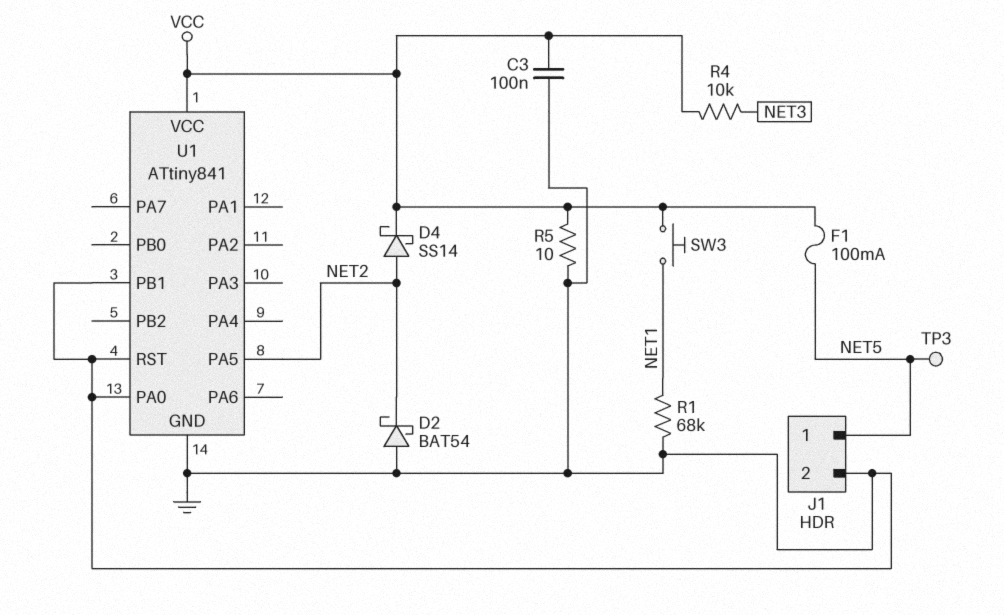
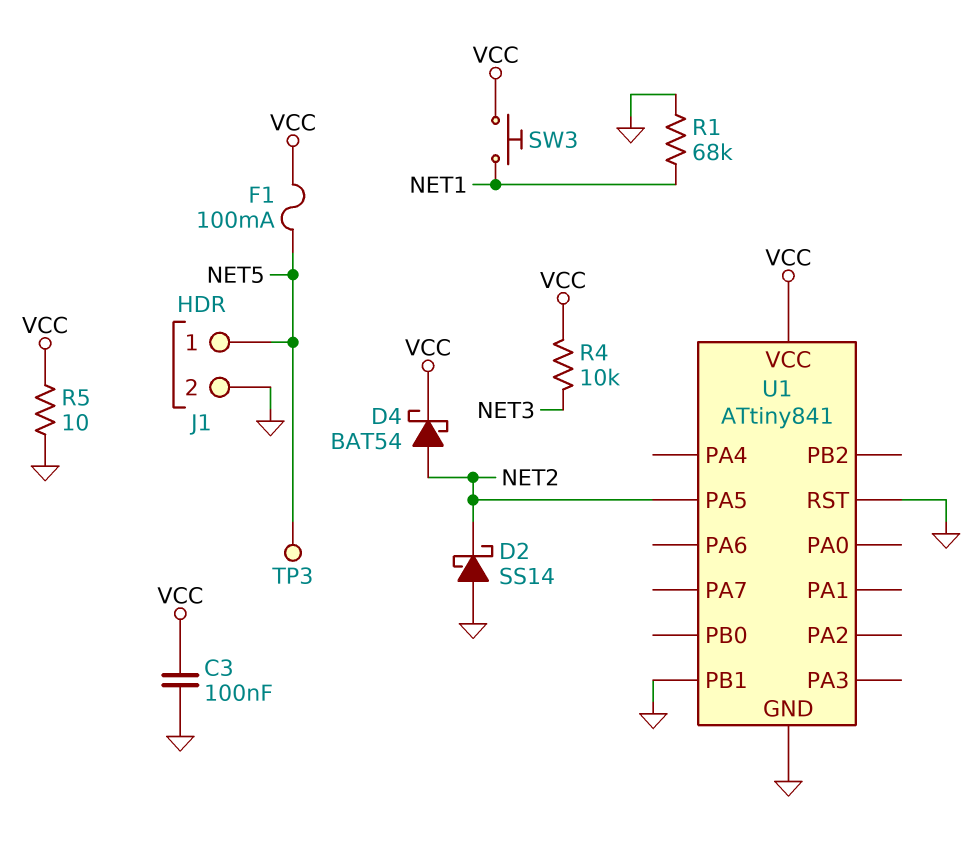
D2: schottky BAT54 (A GND, K NET2) -> schottky SS14 (A GND, K NET2)
D4: schottky SS14 (A NET2, K VCC) -> schottky BAT54 (A NET2, K VCC)
U1 pin PA0: GND -> none

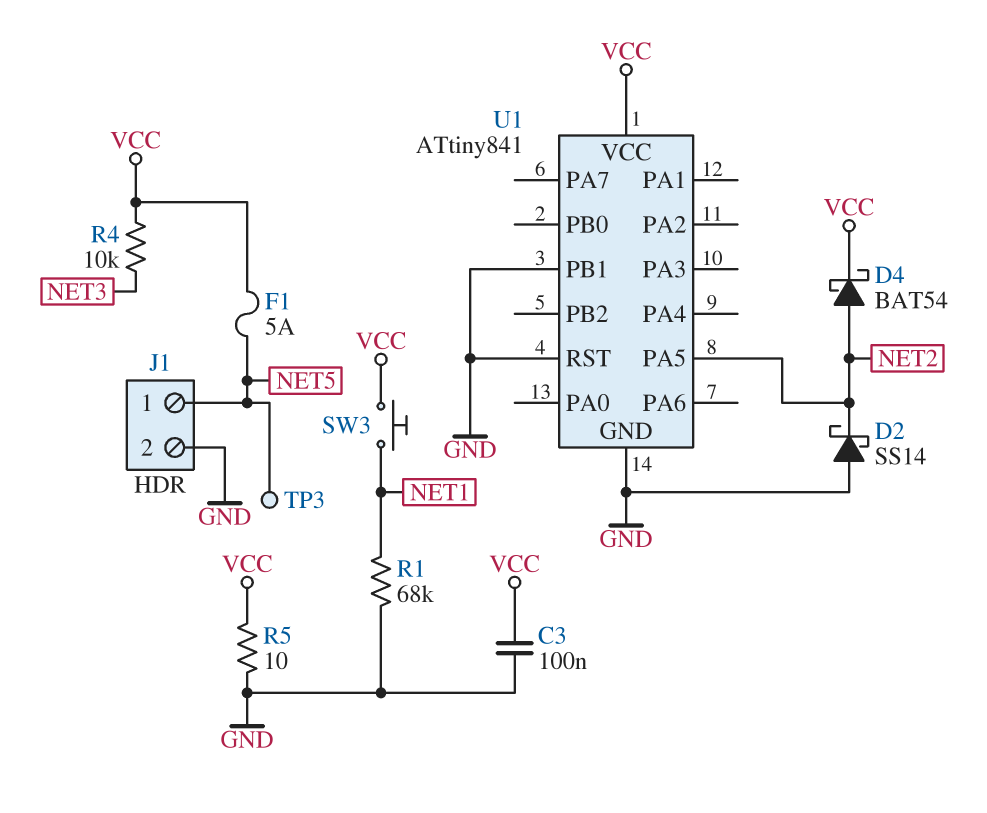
F1: 100mA (NET5, VCC) -> 5A (NET5, VCC)

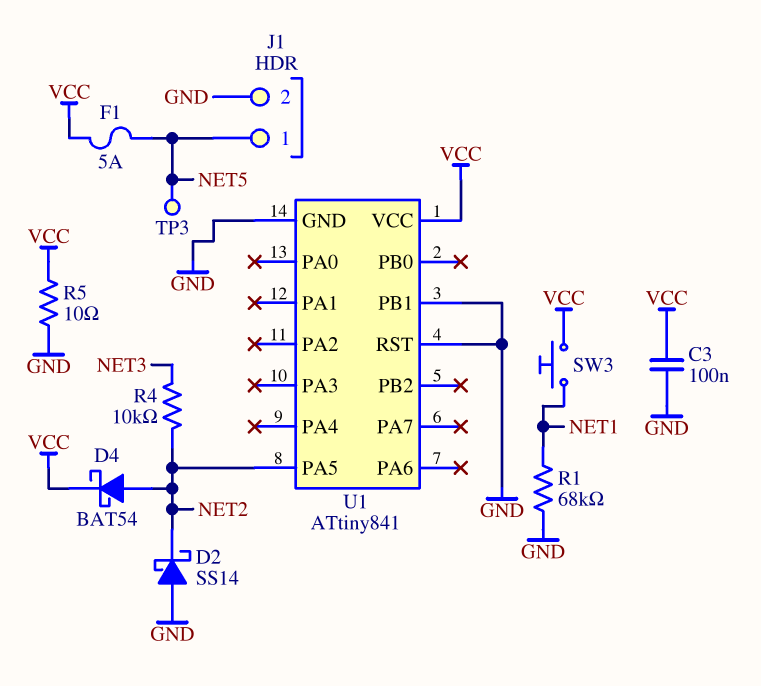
R4: 10k (NET3, VCC) -> 10k (NET2, NET3)

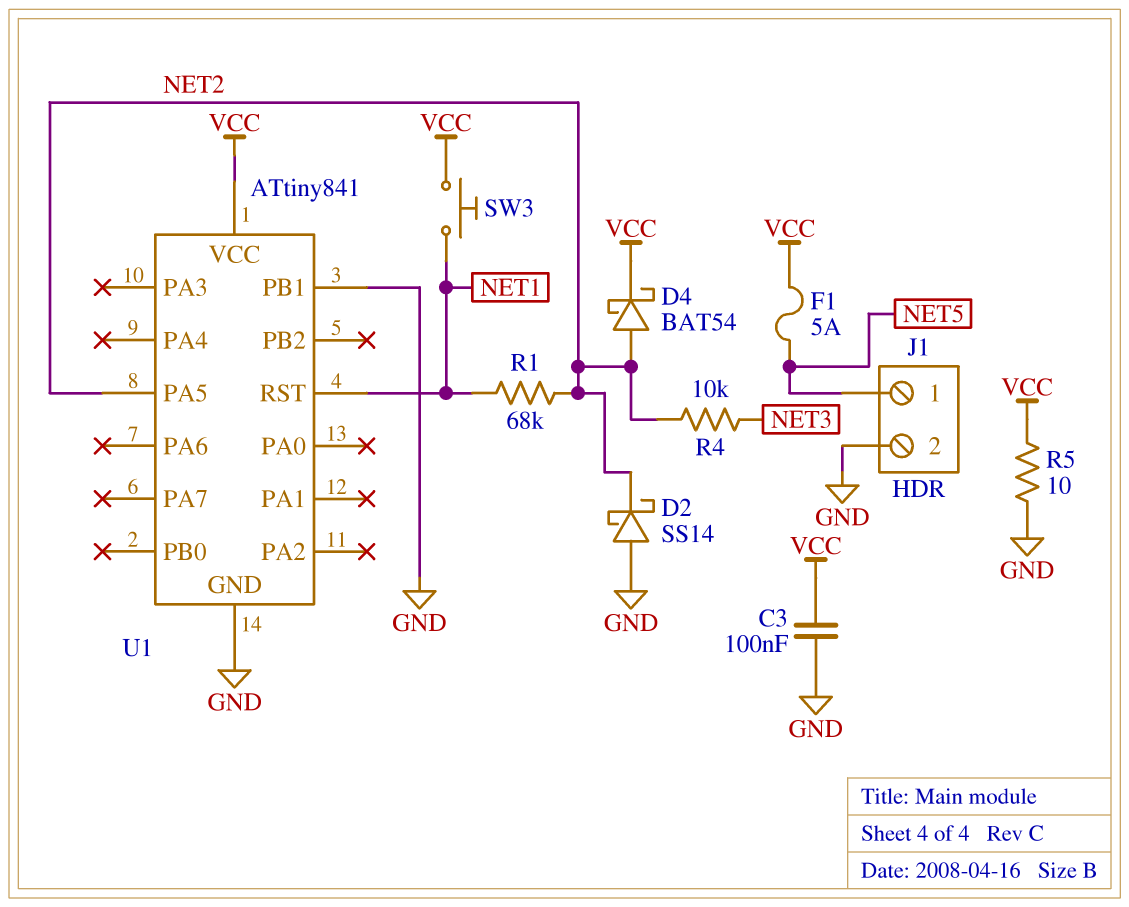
R1: 68k (GND, NET1) -> 68k (NET1, NET2)
TP3: test point (NET5) -> none
U1 pin RST: GND -> NET1

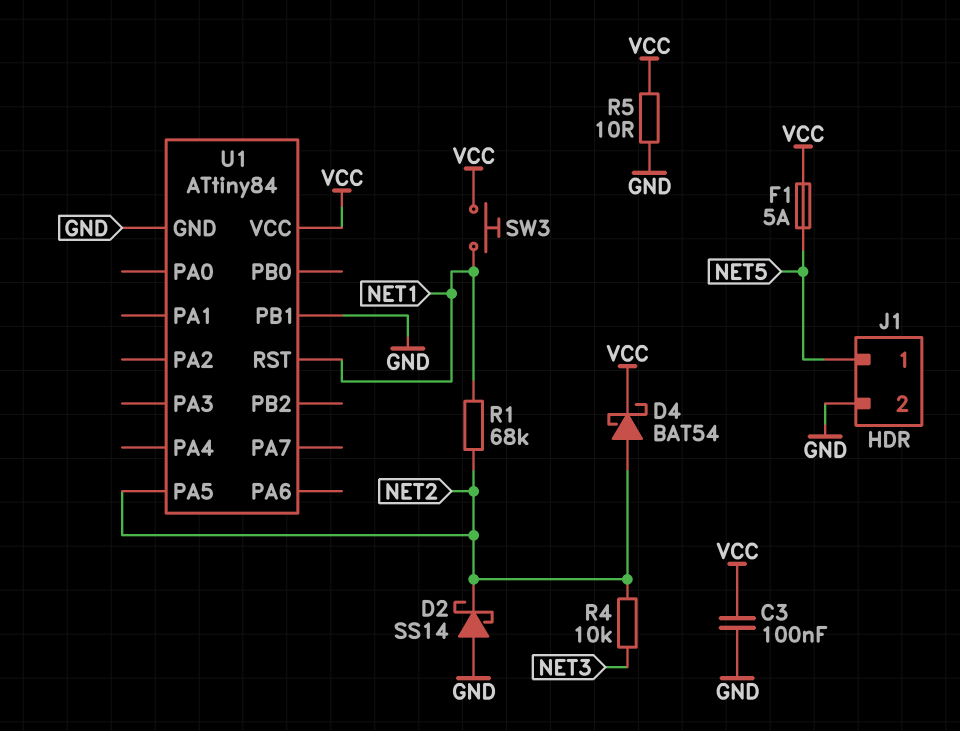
U1: ATtiny841 -> ATtiny84

